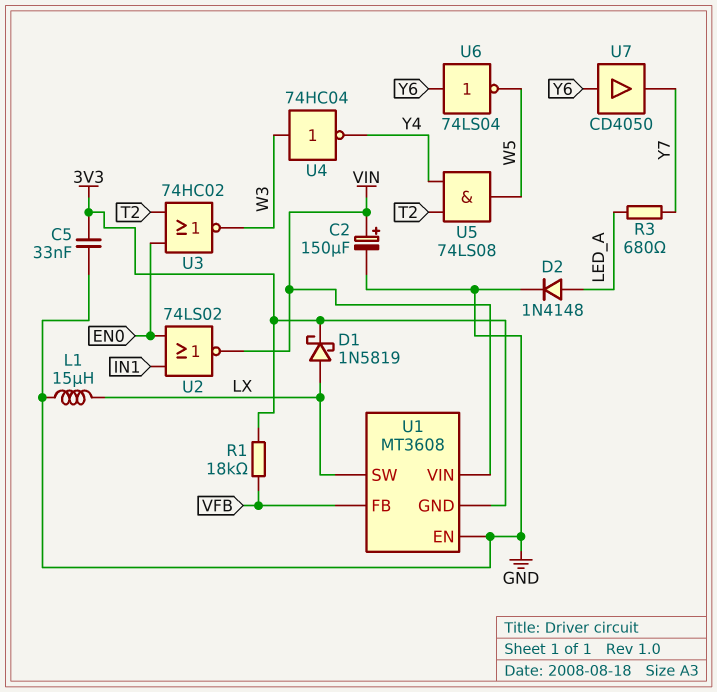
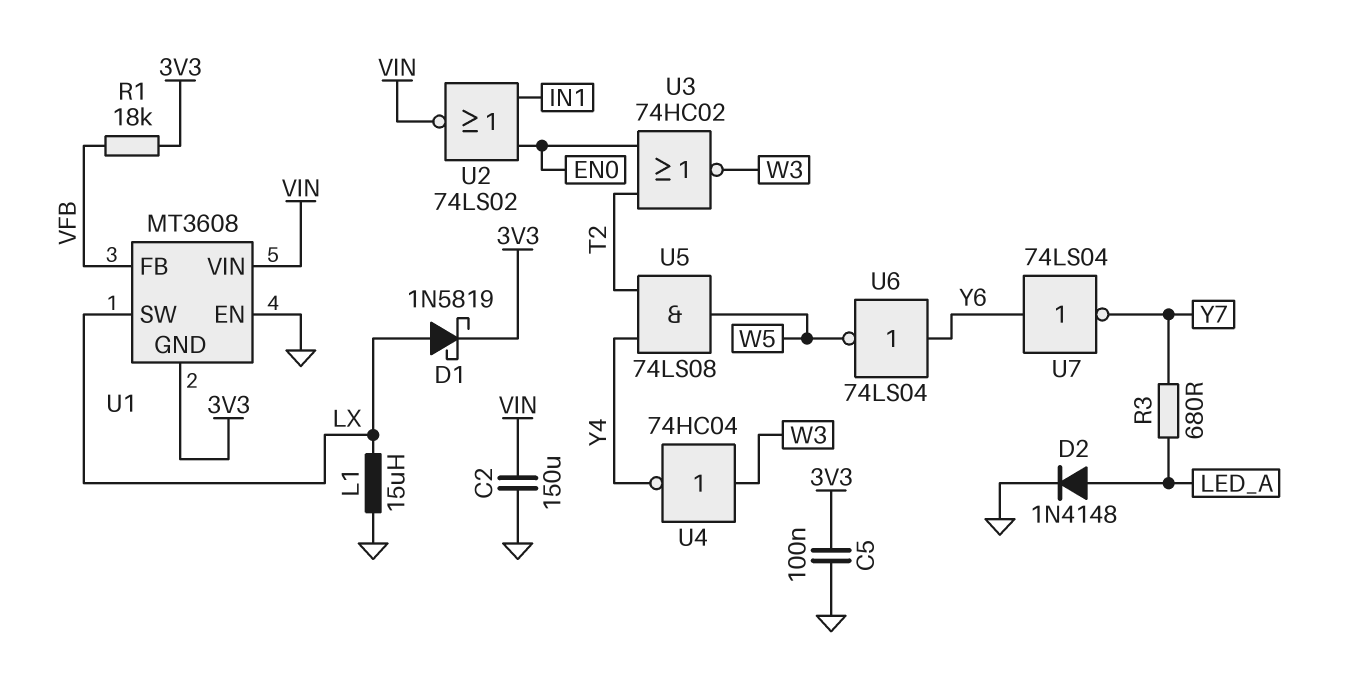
C2: 150uF (plus VIN, minus GND) -> 150uF (GND, VIN)
C5: 33nF (3V3, GND) -> 100nF (3V3, GND)
U7: buffer CD4050 (in Y6, out Y7) -> NOT 74LS04 (in Y6, out Y7)

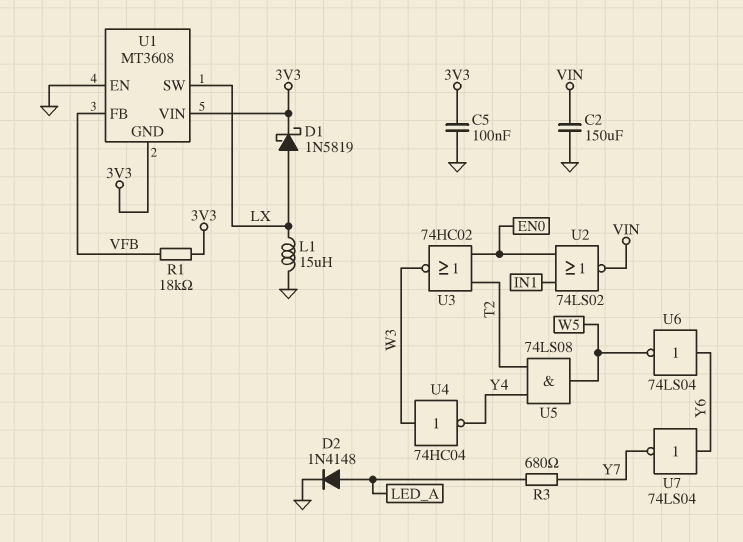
U1 pin VIN: VIN -> 3V3

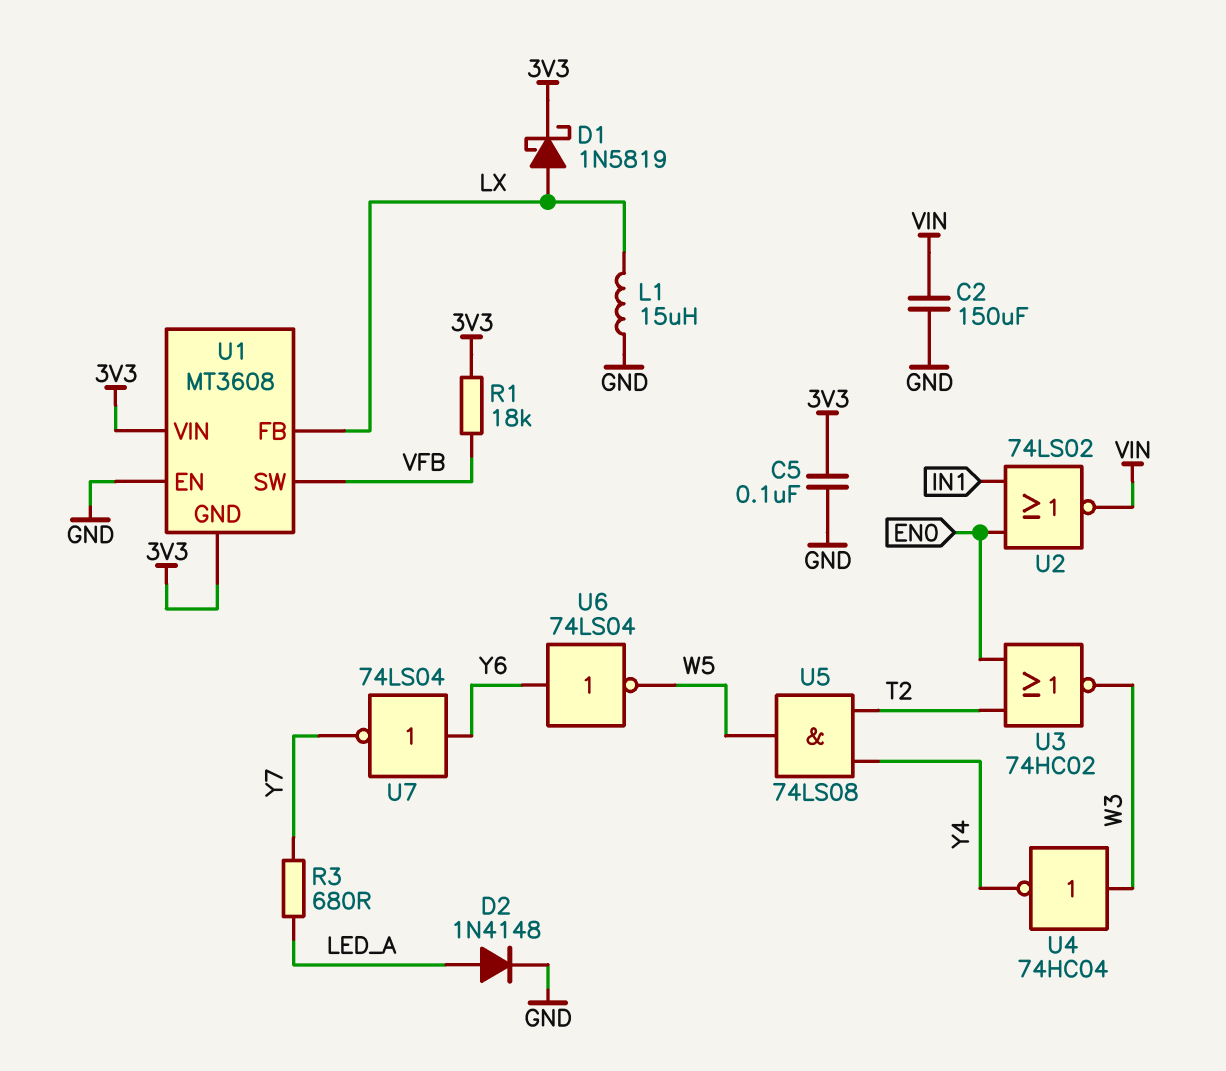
U1 pin FB: VFB -> LX
U1 pin SW: LX -> VFB

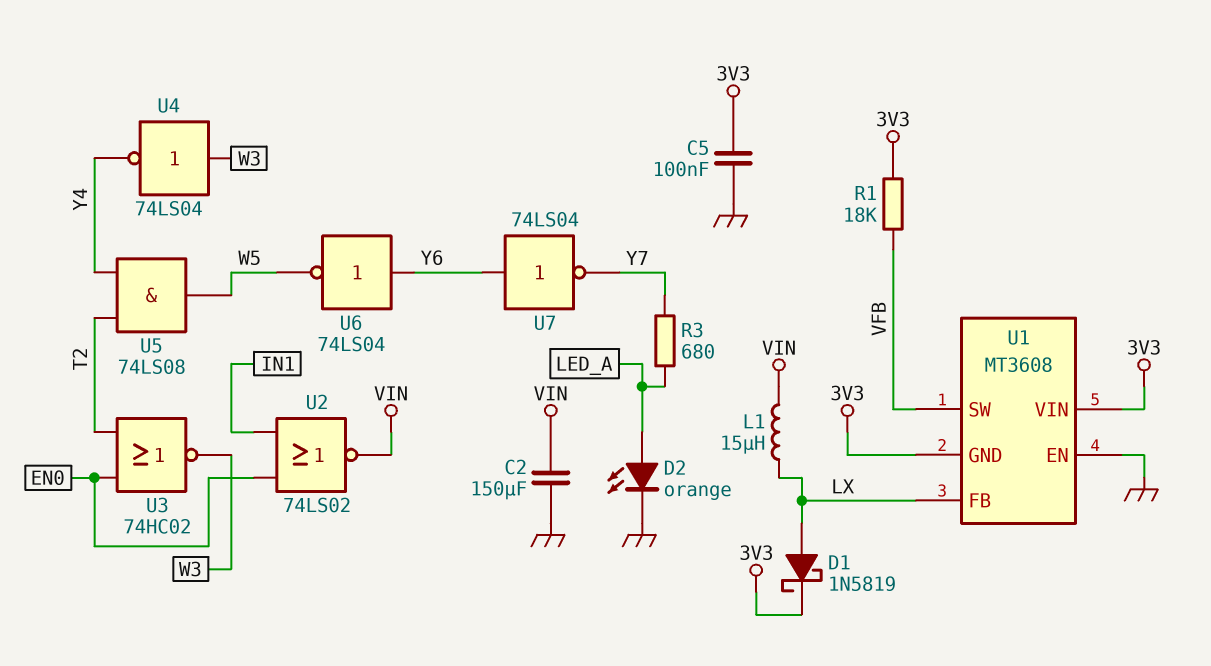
D2: diode 1N4148 (A LED_A, K GND) -> LED orange (A LED_A, K GND)
L1: 15uH (GND, LX) -> 15uH (LX, VIN)
U4: NOT 74HC04 (in W3, out Y4) -> NOT 74LS04 (in W3, out Y4)

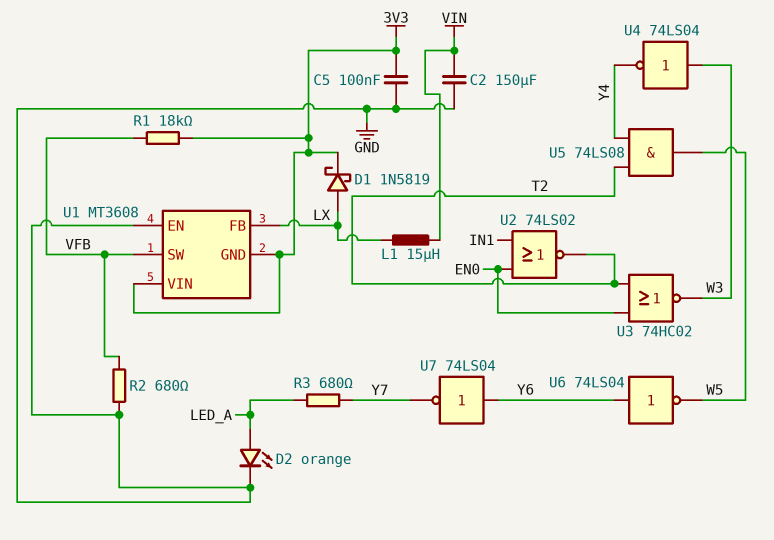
R2: none -> 680 (GND, VFB)
U2: NOR 74LS02 (in EN0, in IN1, out VIN) -> NOR 74LS02 (in EN0, in IN1, out T2)

